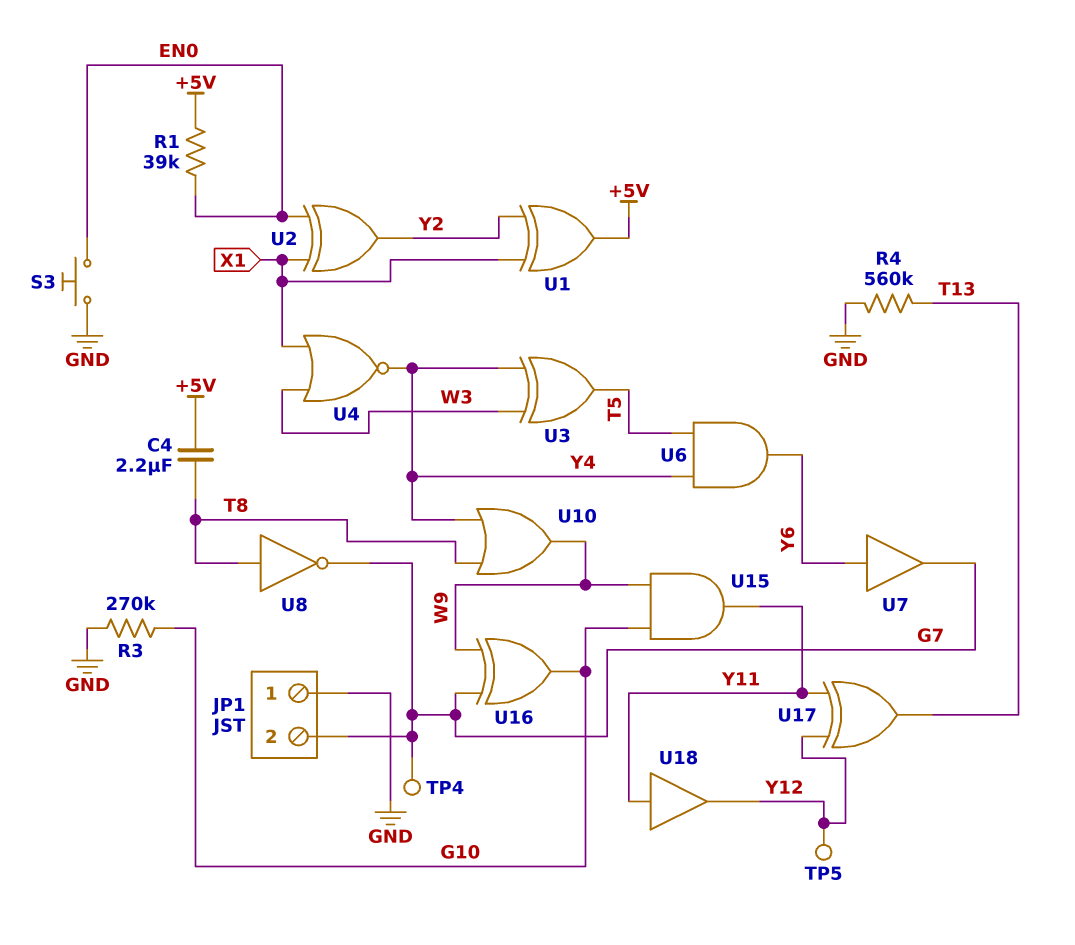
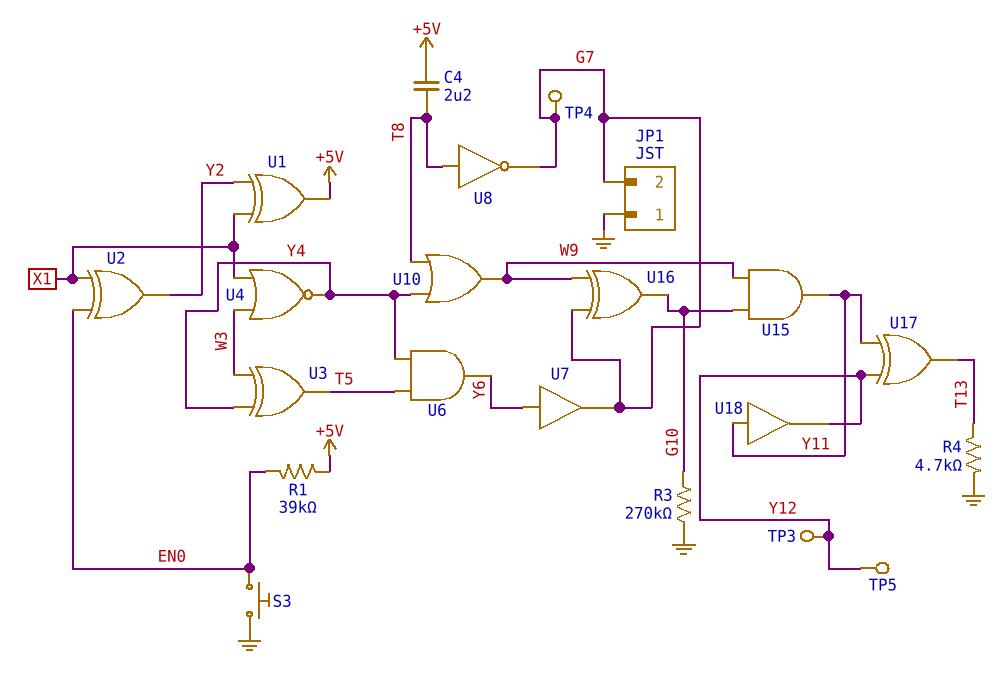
R4: 560k (GND, T13) -> 4.7k (GND, T13)
TP3: none -> test point (Y12)

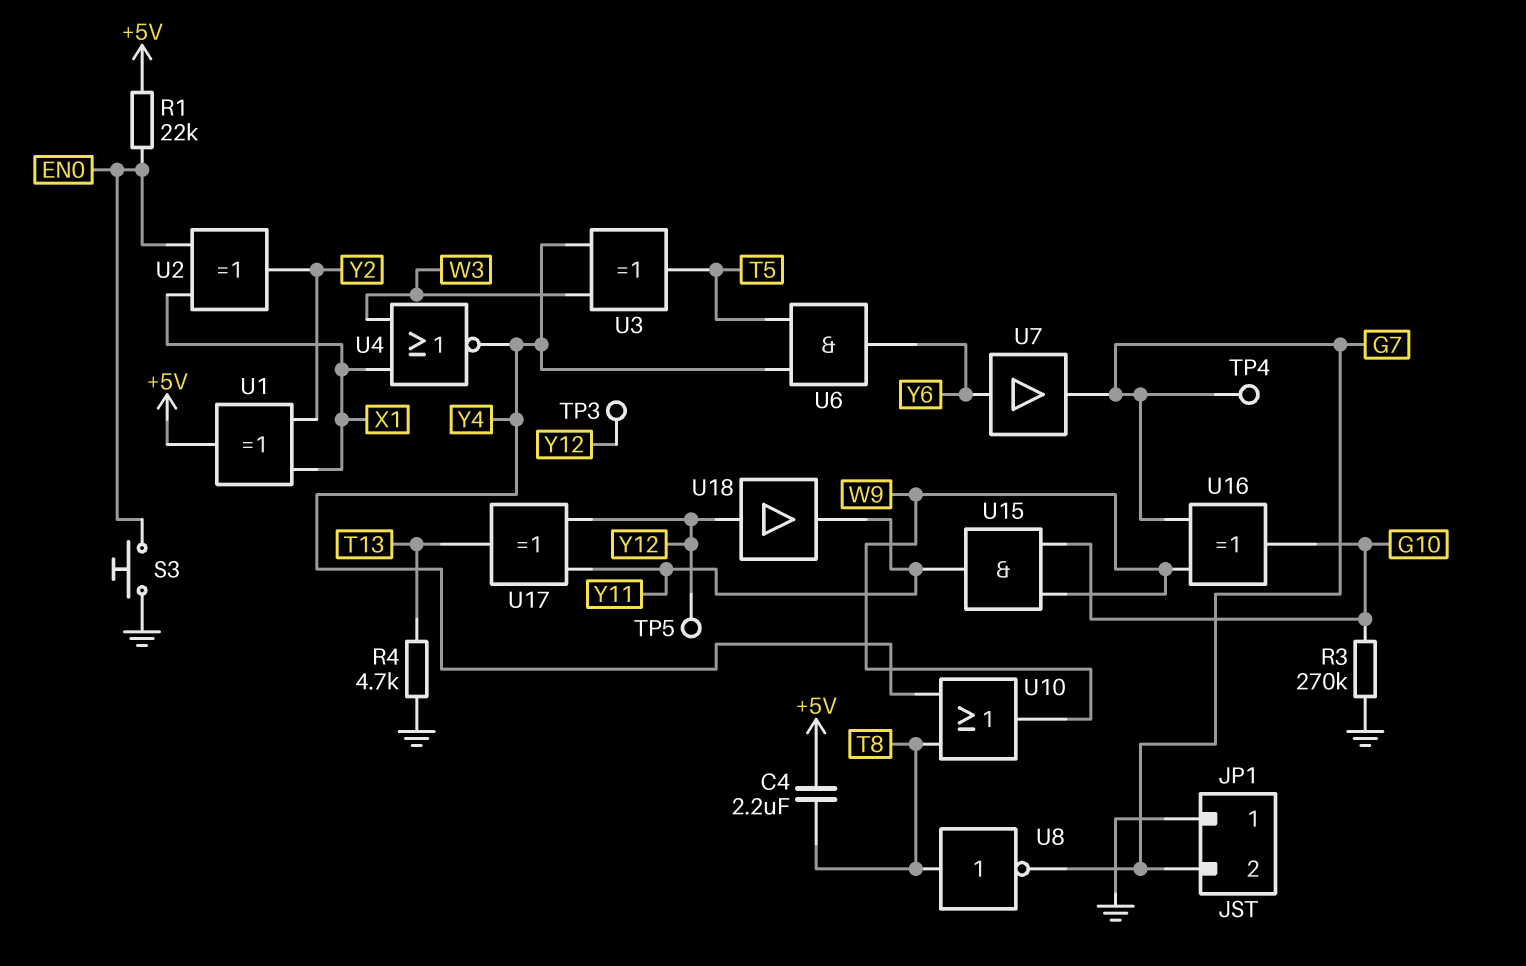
R1: 39k (+5V, EN0) -> 22k (+5V, EN0)
U18: buffer (in Y11, out Y12) -> buffer (in Y12, out Y11)

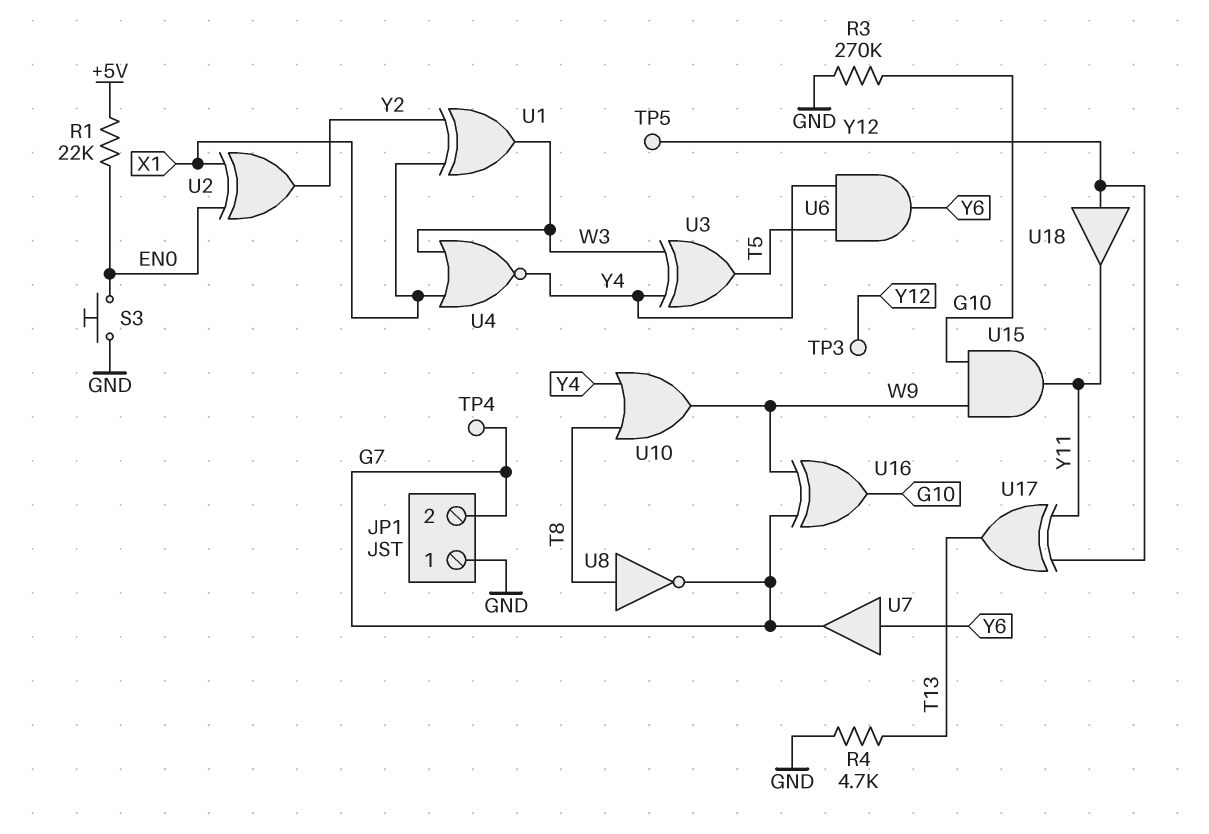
C4: 2.2uF (+5V, T8) -> none
U1: XOR (in X1, in Y2, out +5V) -> XOR (in X1, in Y2, out W3)

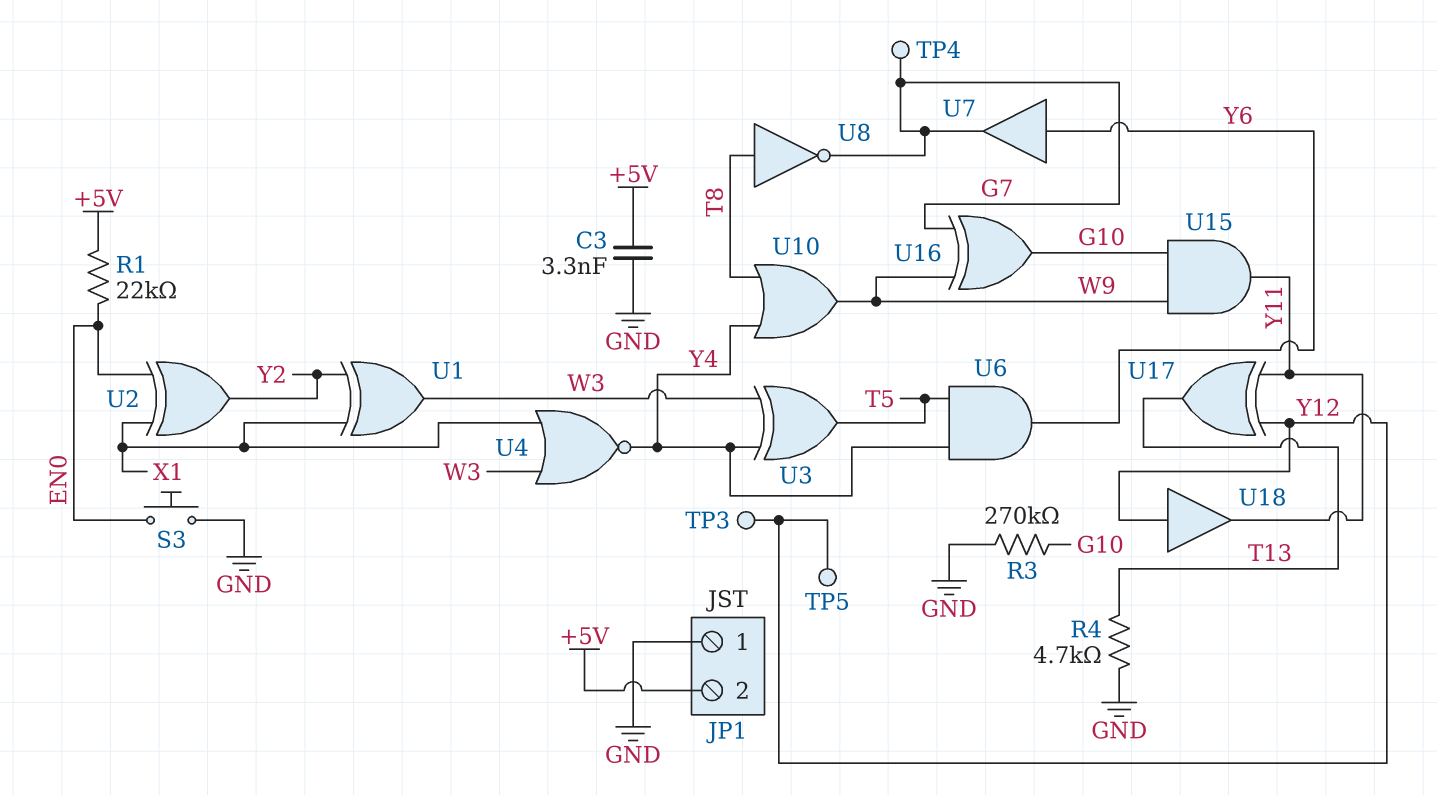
C3: none -> 3.3nF (+5V, GND)
JP1 pin 2: G7 -> +5V

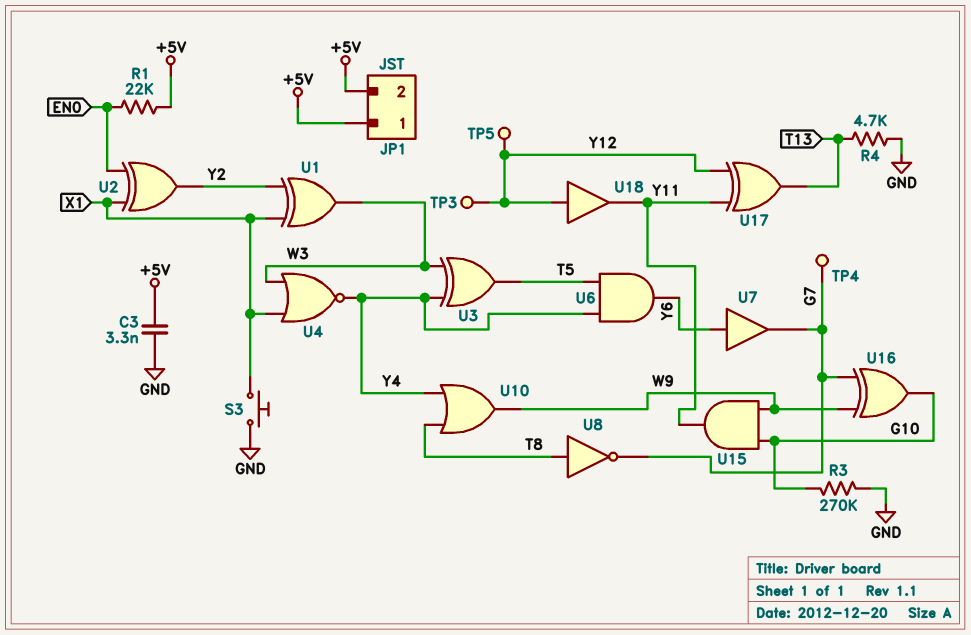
JP1 pin 1: GND -> +5V
S3: button (EN0, GND) -> button (GND, X1)

